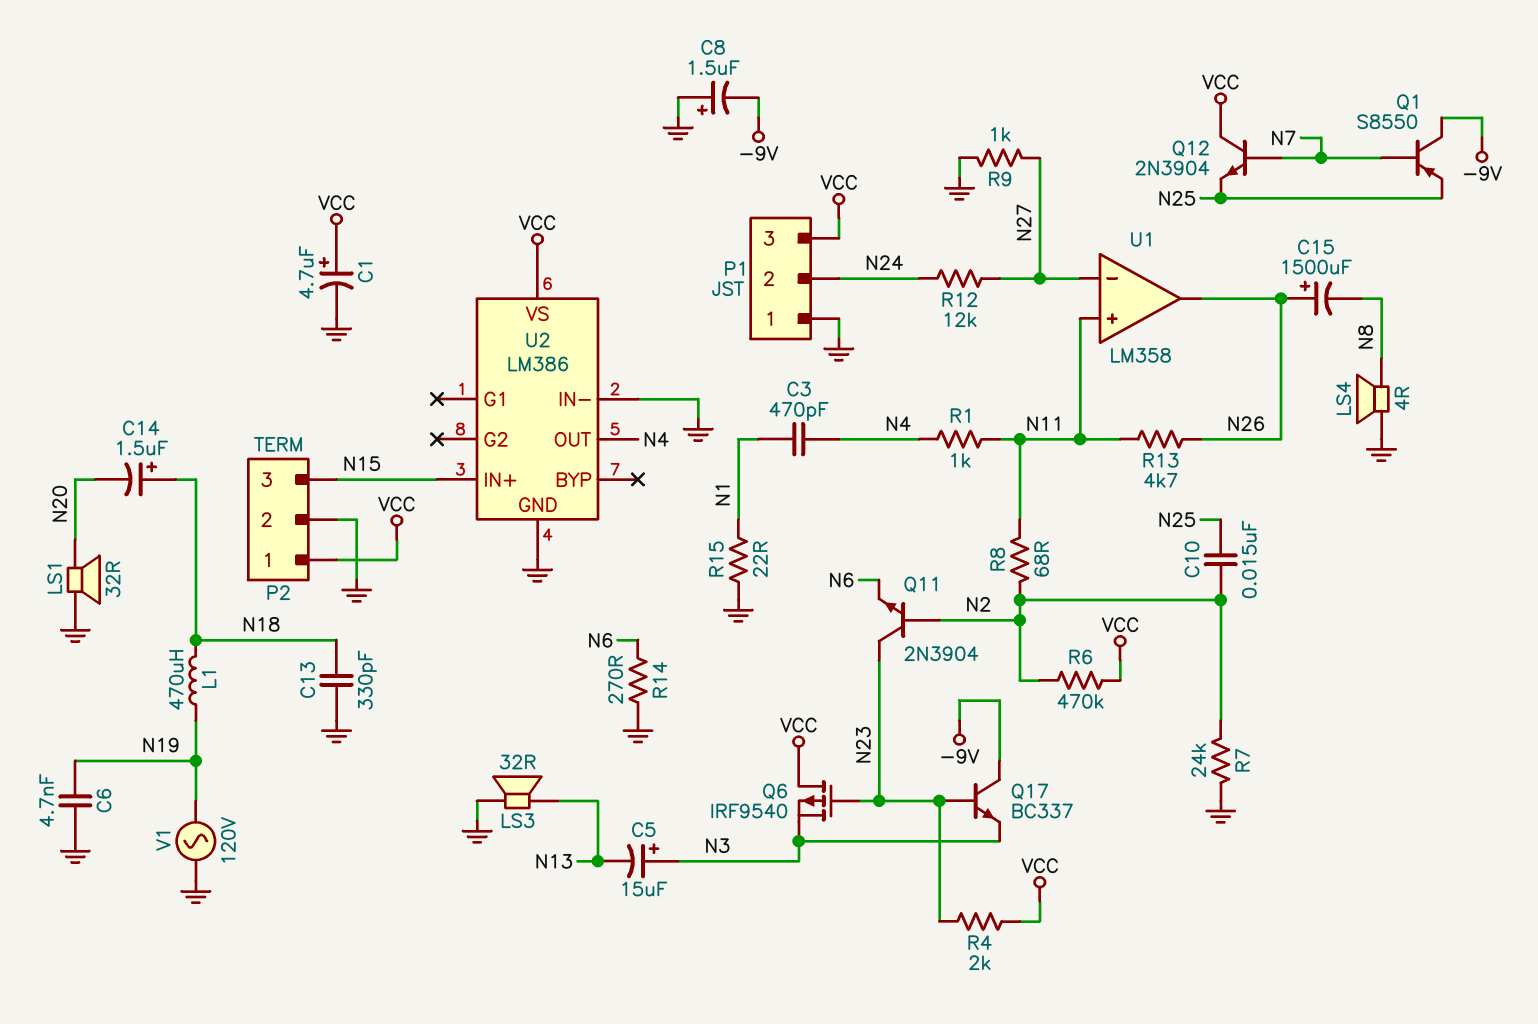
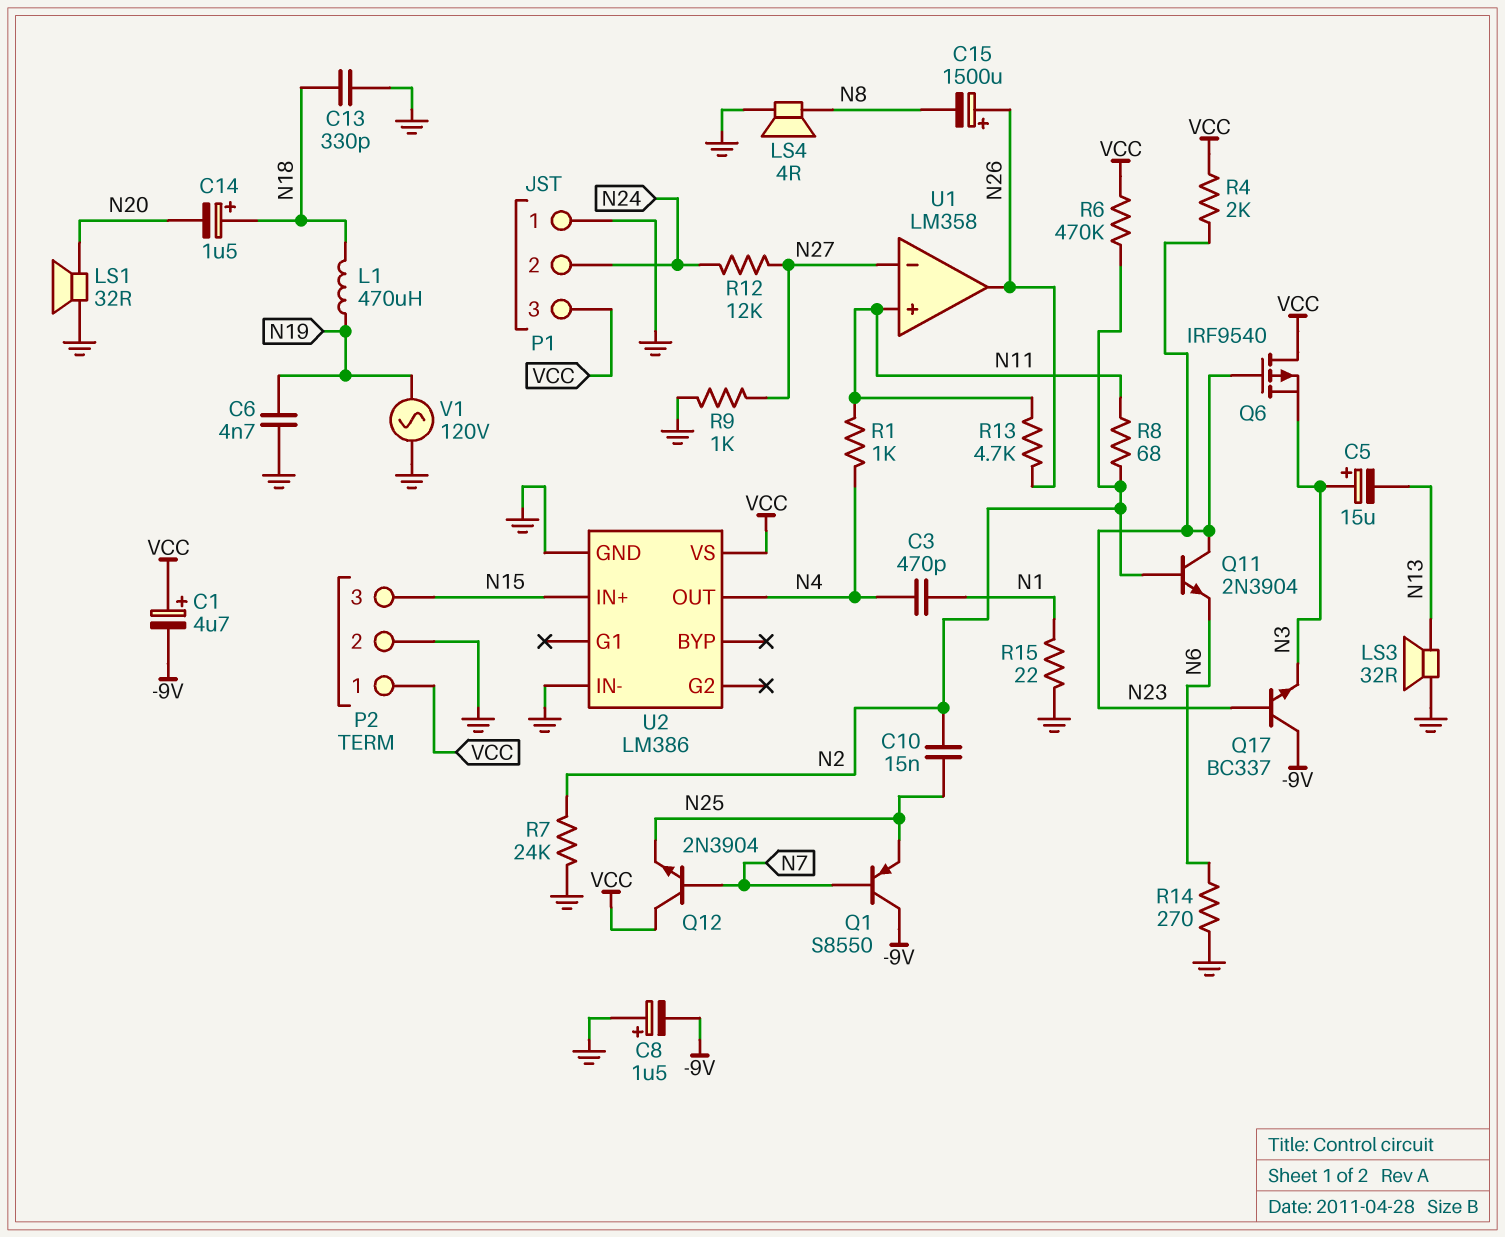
C1: 4.7uF (plus VCC, minus GND) -> 4.7uF (plus VCC, minus -9V)

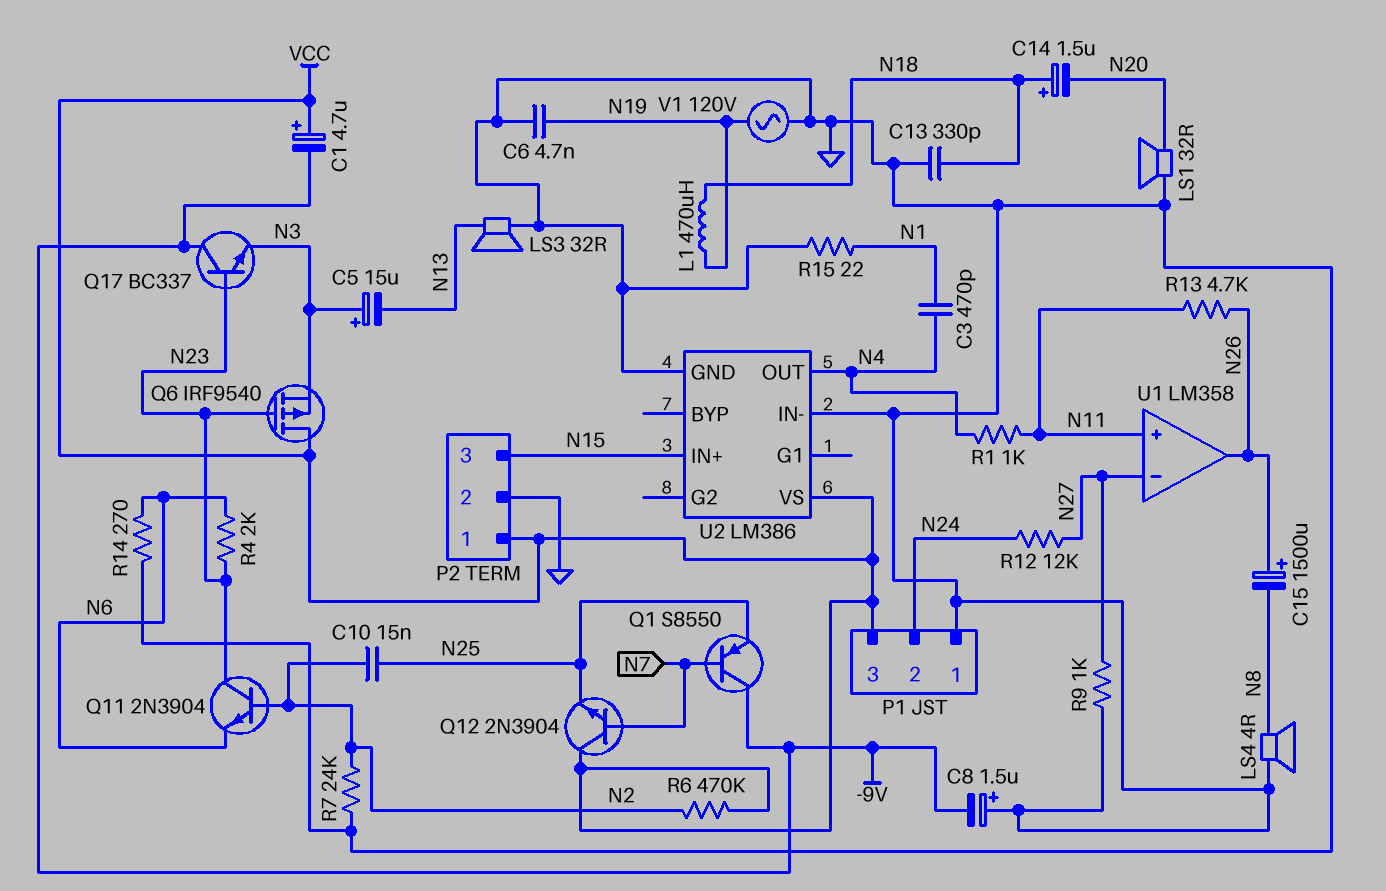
R4: 2k (N23, VCC) -> 2k (N6, N23)
R8: 68 (N2, N11) -> none

